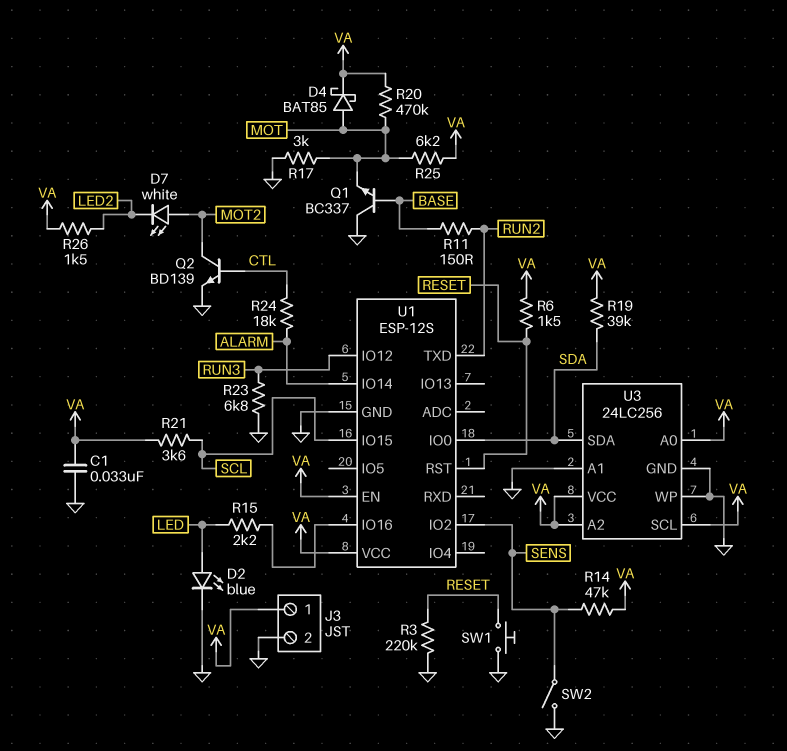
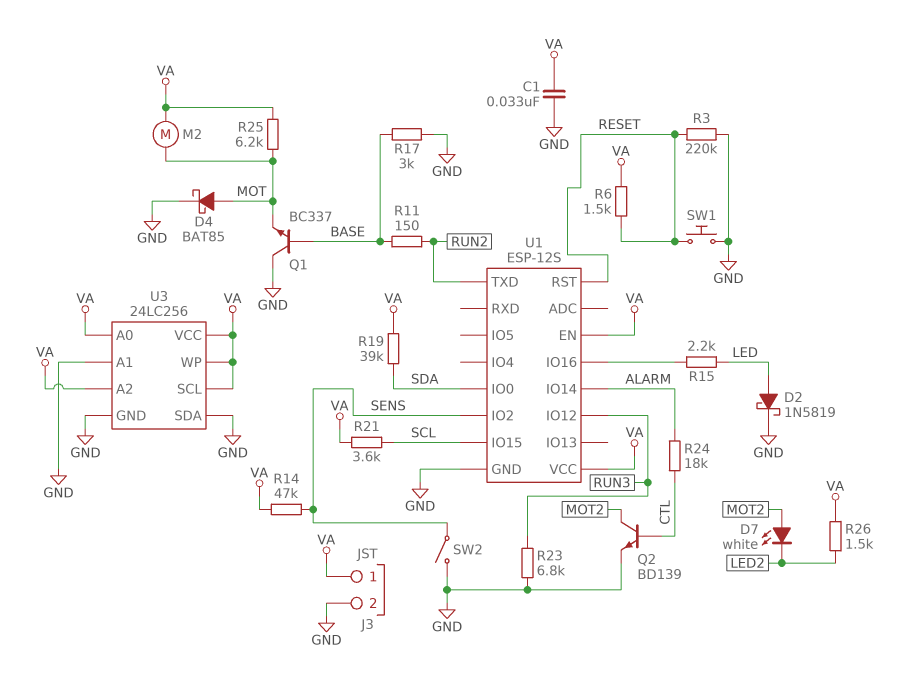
D2: LED blue (A LED, K GND) -> schottky 1N5819 (A LED, K GND)
D4: schottky BAT85 (A MOT, K VA) -> schottky BAT85 (A MOT, K GND)
M2: none -> motor (MOT, VA)
R17: 3k (GND, MOT) -> 3k (BASE, GND)
R20: 470k (MOT, VA) -> none
U3 pin SDA: SDA -> GND
U3 pin WP: GND -> VA

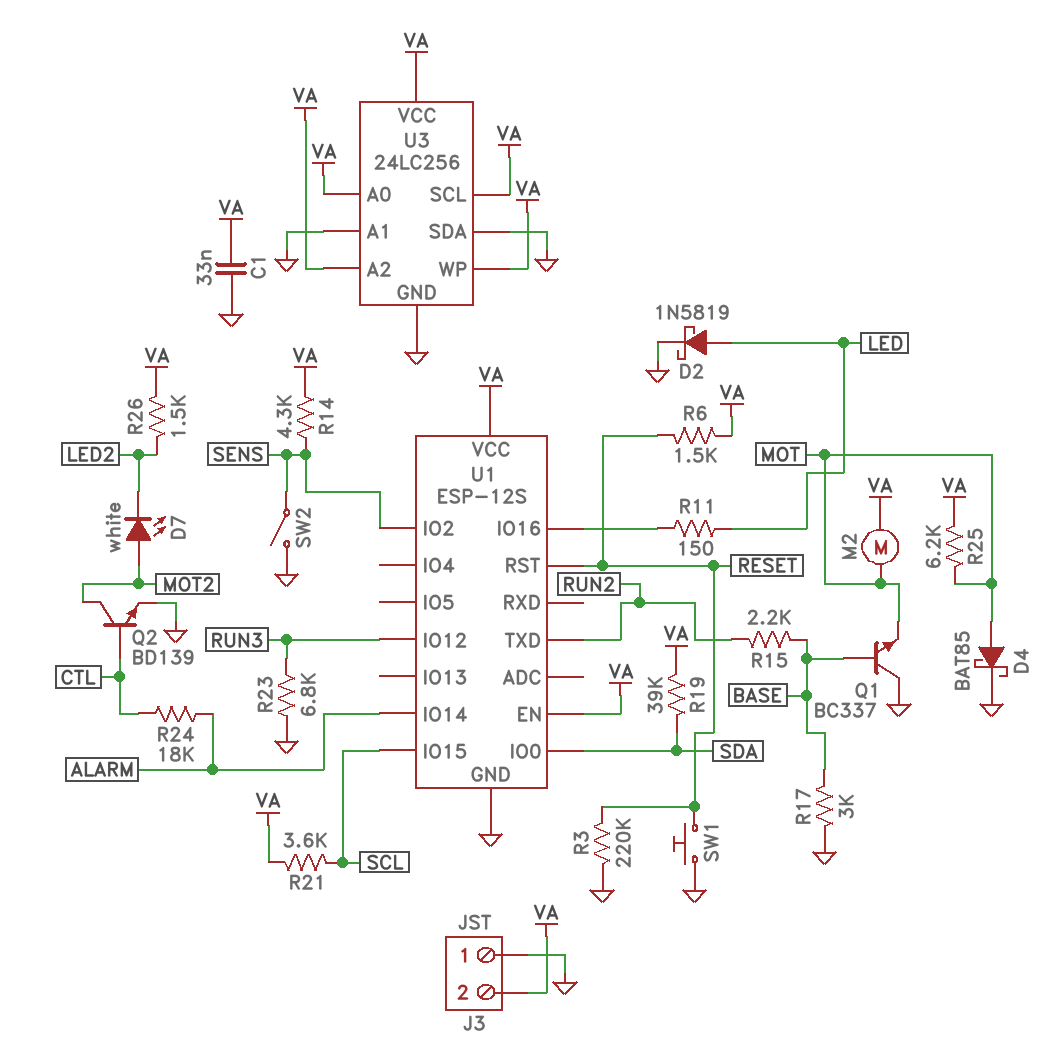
J3 pin 1: VA -> GND
J3 pin 2: GND -> VA
R11: 150 (BASE, RUN2) -> 150 (LED, U1/IO16)
R14: 47k (SENS, VA) -> 4.3k (SENS, VA)
R15: 2.2k (LED, U1/IO16) -> 2.2k (BASE, RUN2)

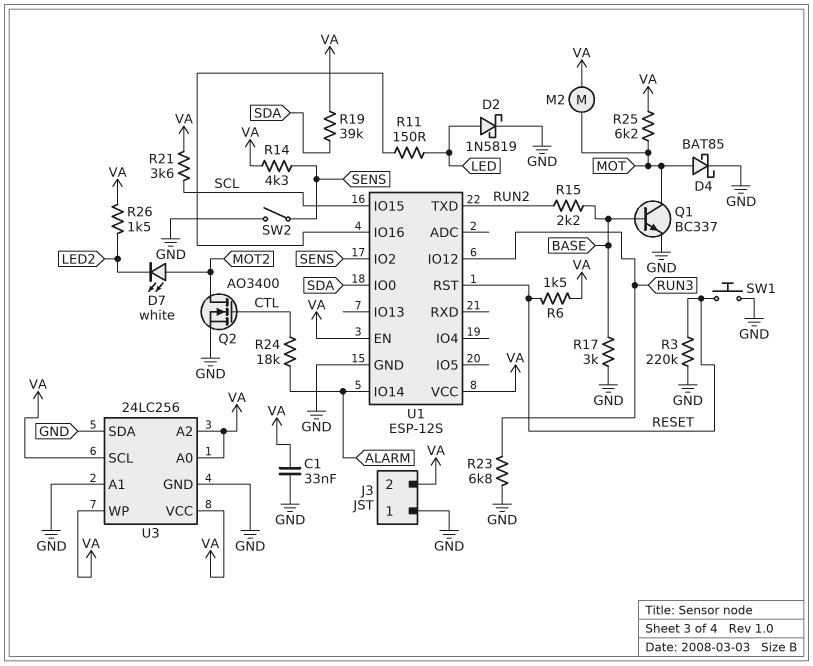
Q1: NPN BC337 (B BASE, C GND, E MOT) -> NPN BC337 (B BASE, C MOT, E GND)
Q2: NPN BD139 (B CTL, C MOT2, E GND) -> NMOS AO3400 (G CTL, D MOT2, S GND)

